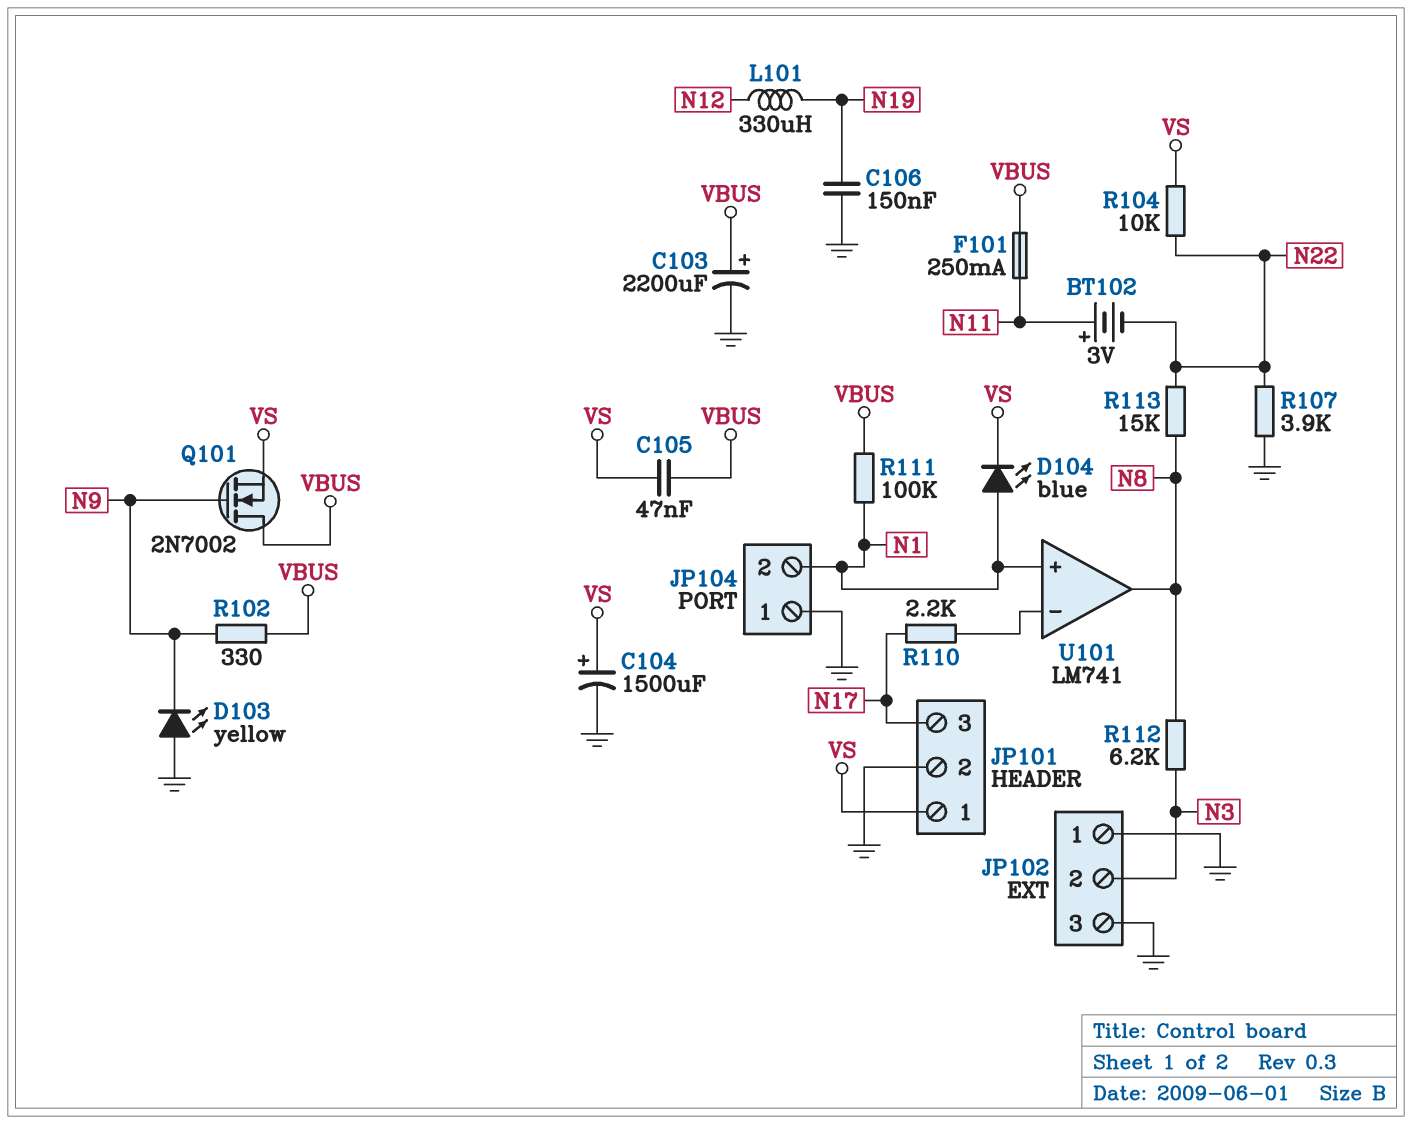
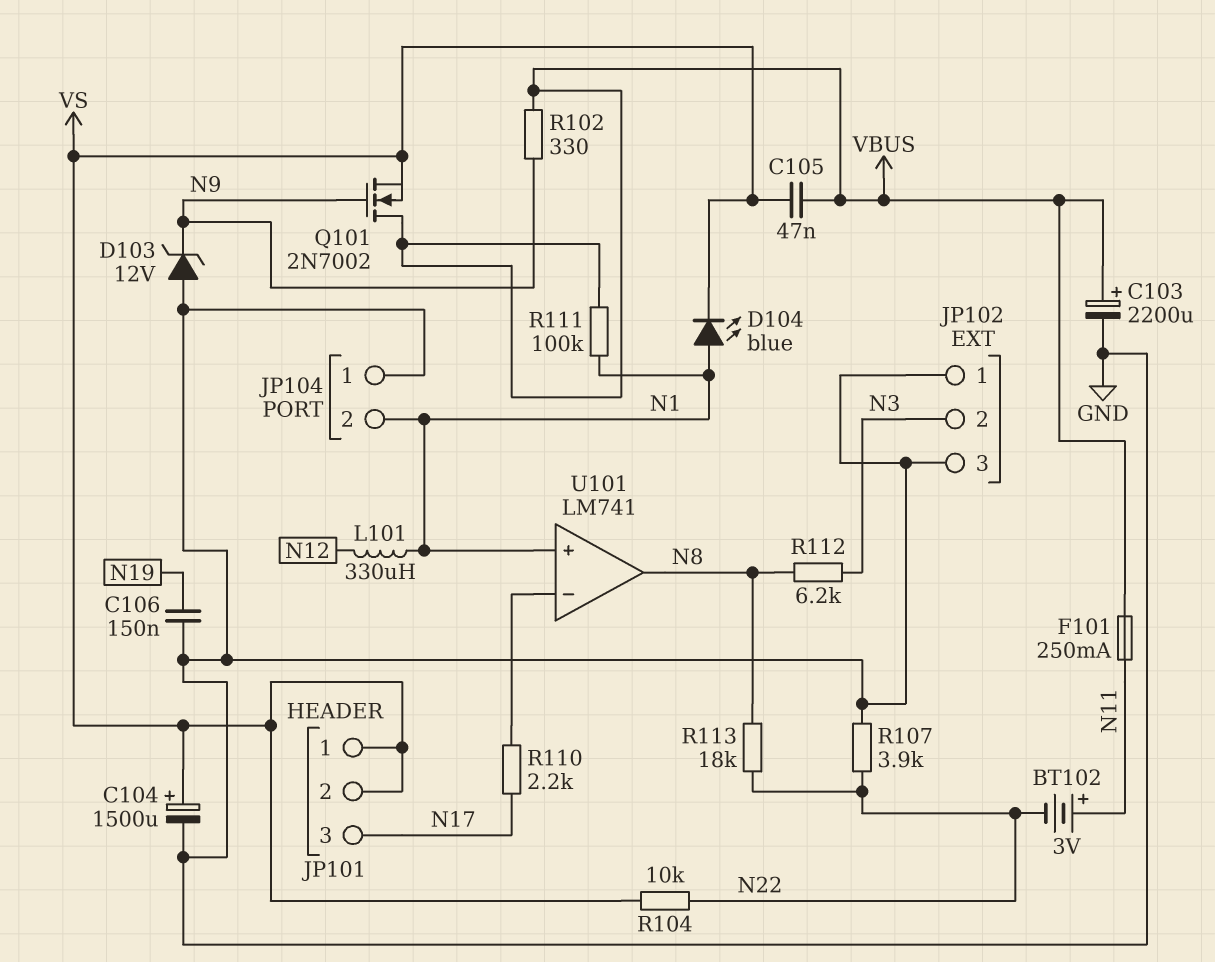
D103: LED yellow (A GND, K N9) -> zener 12V (A GND, K N9)
JP101 pin 2: GND -> VS
L101: 330uH (N12, N19) -> 330uH (N1, N12)
R113: 15k (N8, N22) -> 18k (N8, N22)

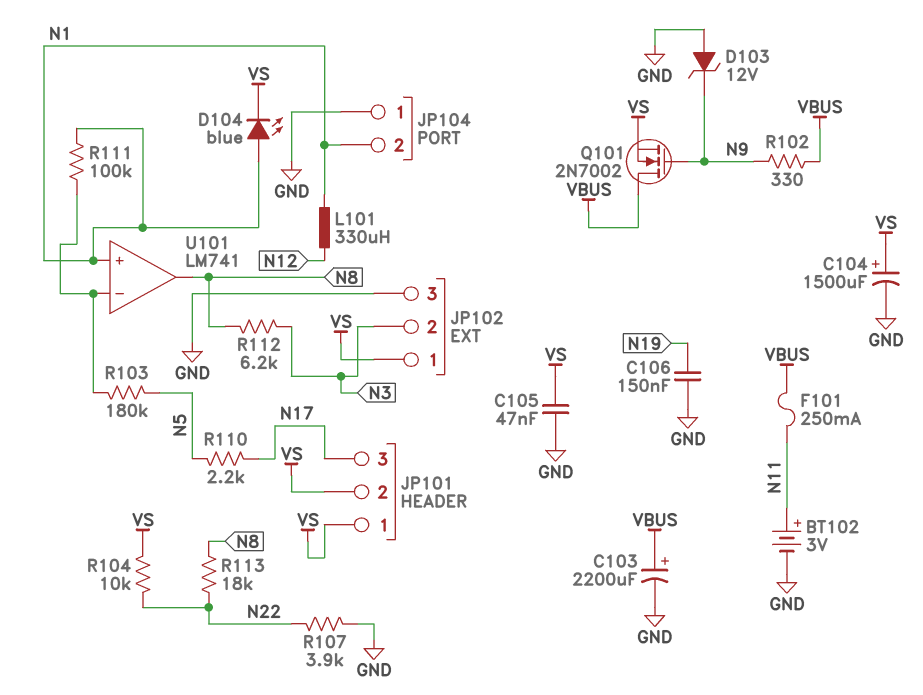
BT102: 3V (plus N11, minus N22) -> 3V (plus N11, minus GND)
C105: 47nF (VBUS, VS) -> 47nF (GND, VS)
JP102 pin 1: GND -> VS
R103: none -> 180k (N5, U101/in-)
R110: 2.2k (N17, U101/in-) -> 2.2k (N5, N17)
R111: 100k (N1, VBUS) -> 100k (N1, U101/in-)

